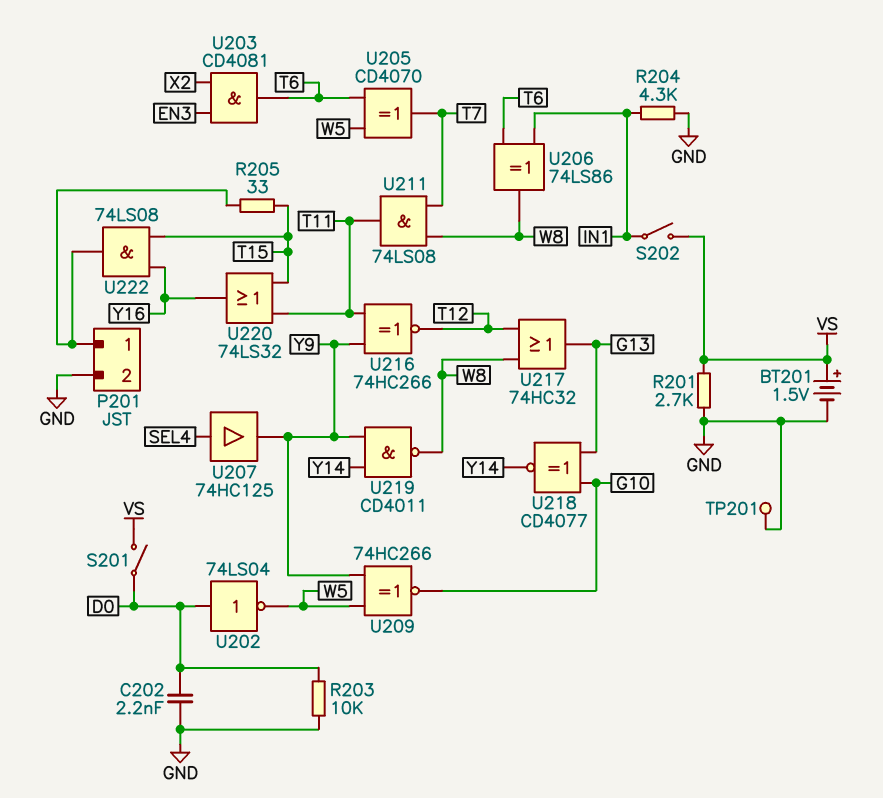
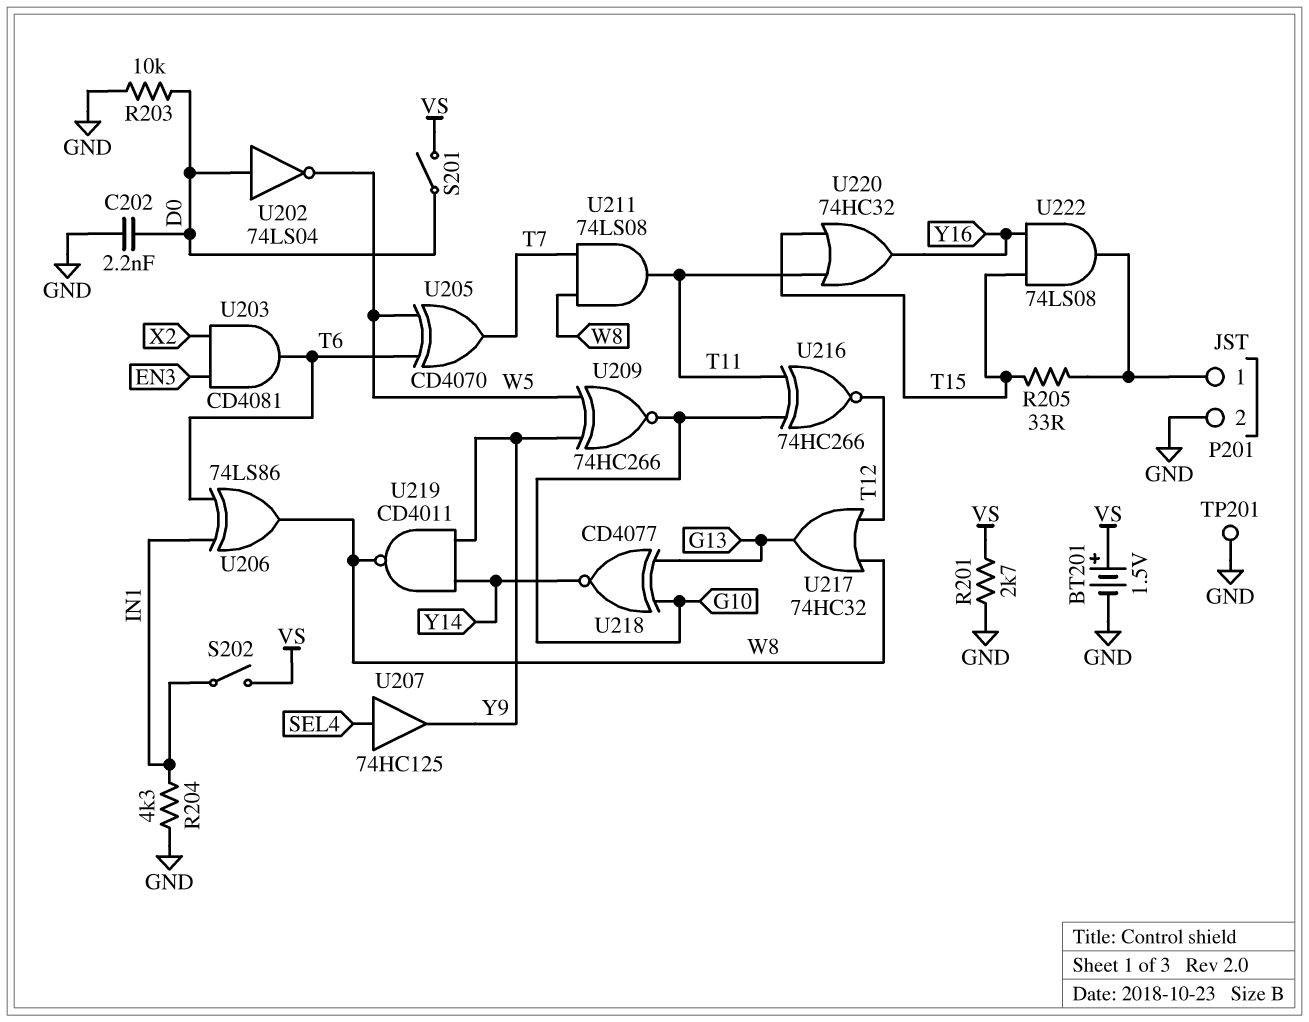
U216: XNOR 74HC266 (in T11, in Y9, out T12) -> XNOR 74HC266 (in G10, in T11, out T12)
U220: OR 74LS32 (in T11, in T15, out Y16) -> OR 74HC32 (in T11, in T15, out Y16)

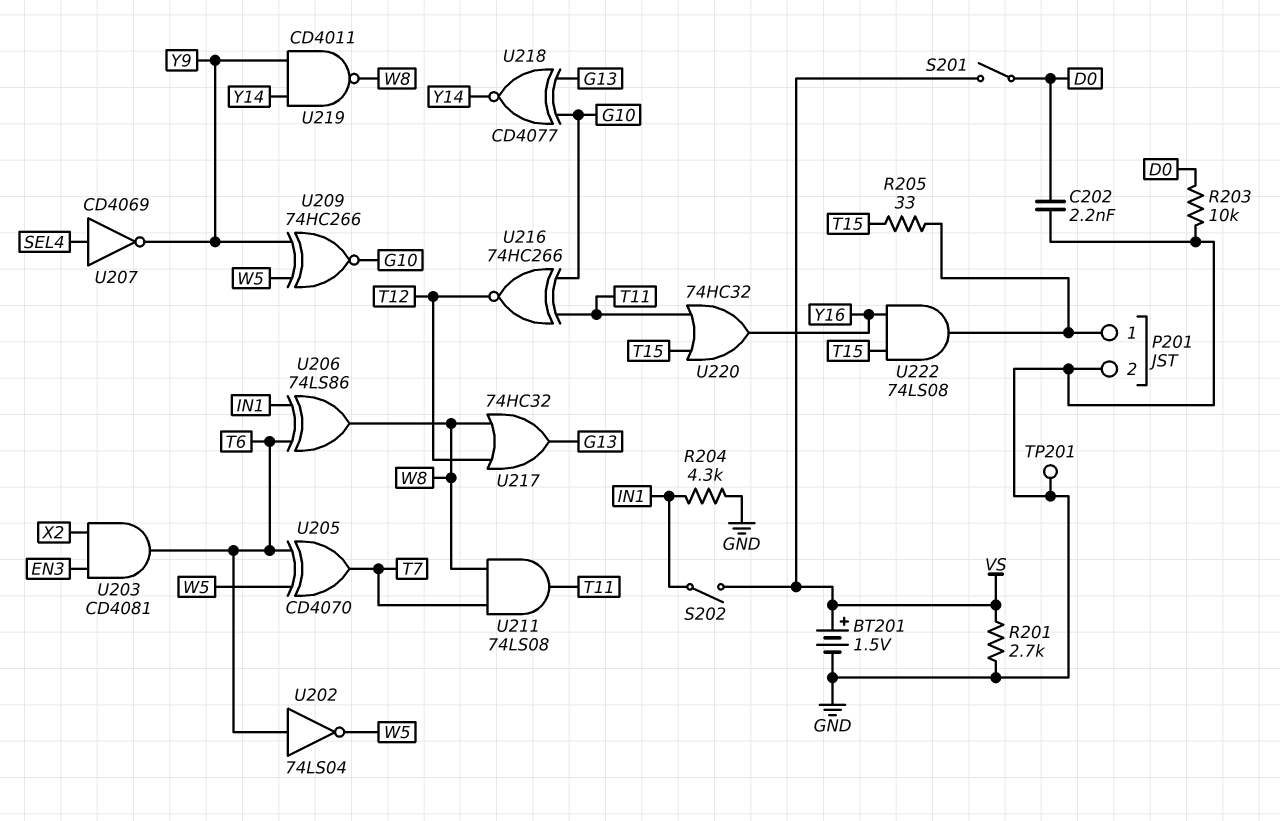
U202: NOT 74LS04 (in D0, out W5) -> NOT 74LS04 (in T6, out W5)
U207: buffer 74HC125 (in SEL4, out Y9) -> NOT CD4069 (in SEL4, out Y9)

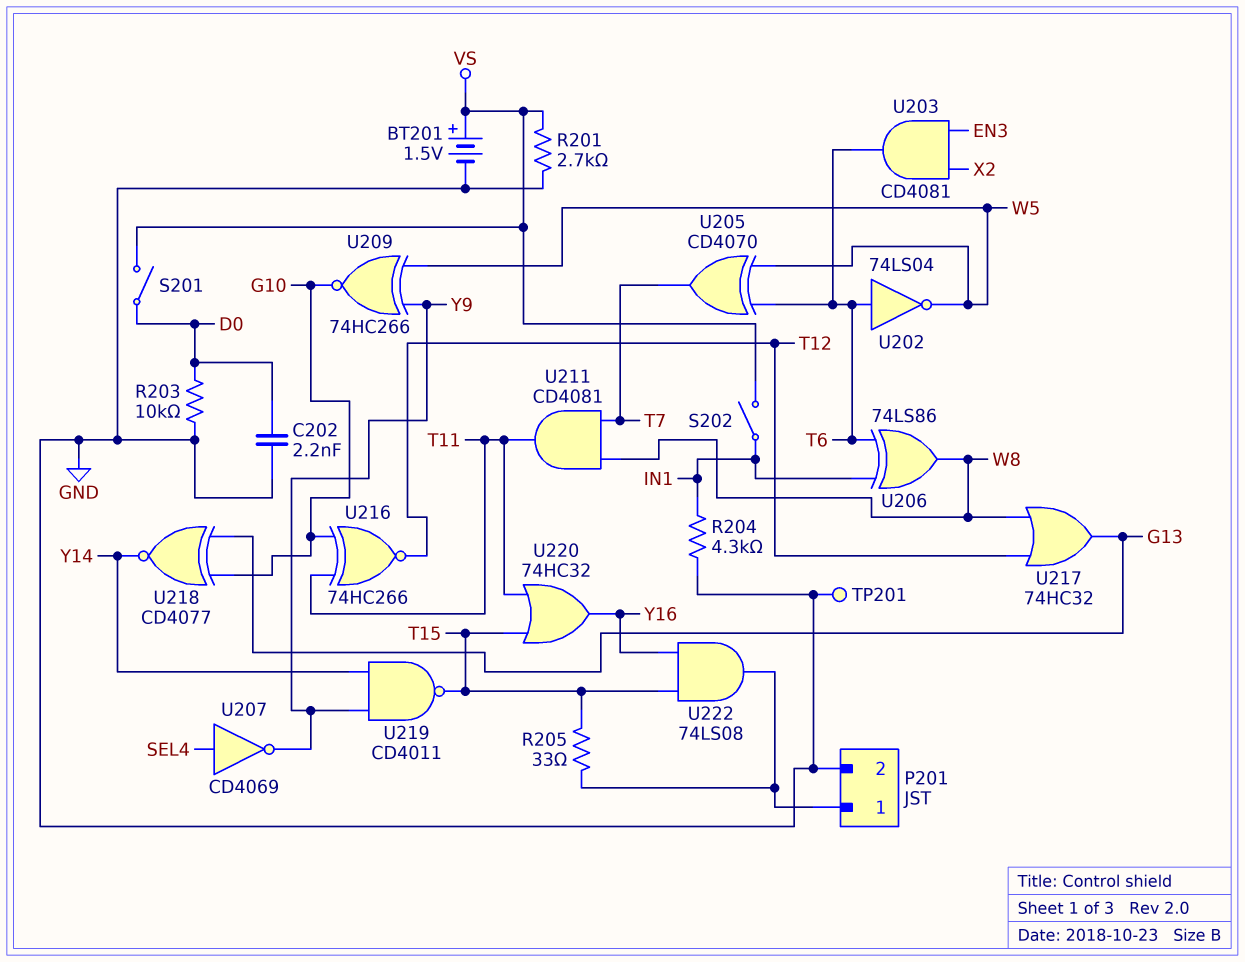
U211: AND 74LS08 (in T7, in W8, out T11) -> AND CD4081 (in T7, in W8, out T11)
U219: NAND CD4011 (in Y9, in Y14, out W8) -> NAND CD4011 (in Y9, in Y14, out T15)

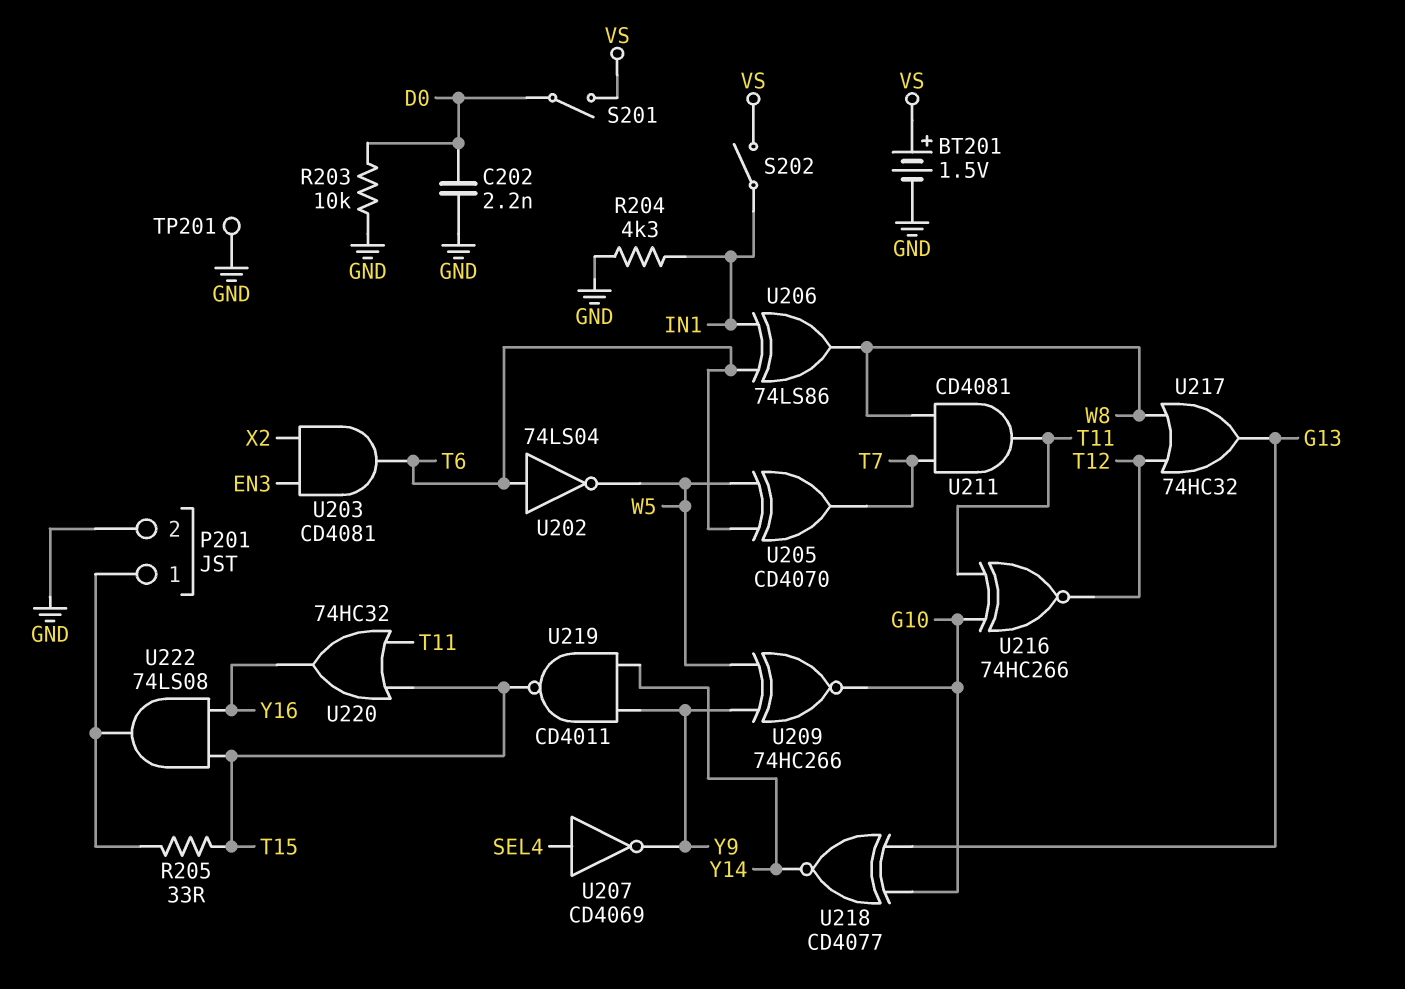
R201: 2.7k (GND, VS) -> none

